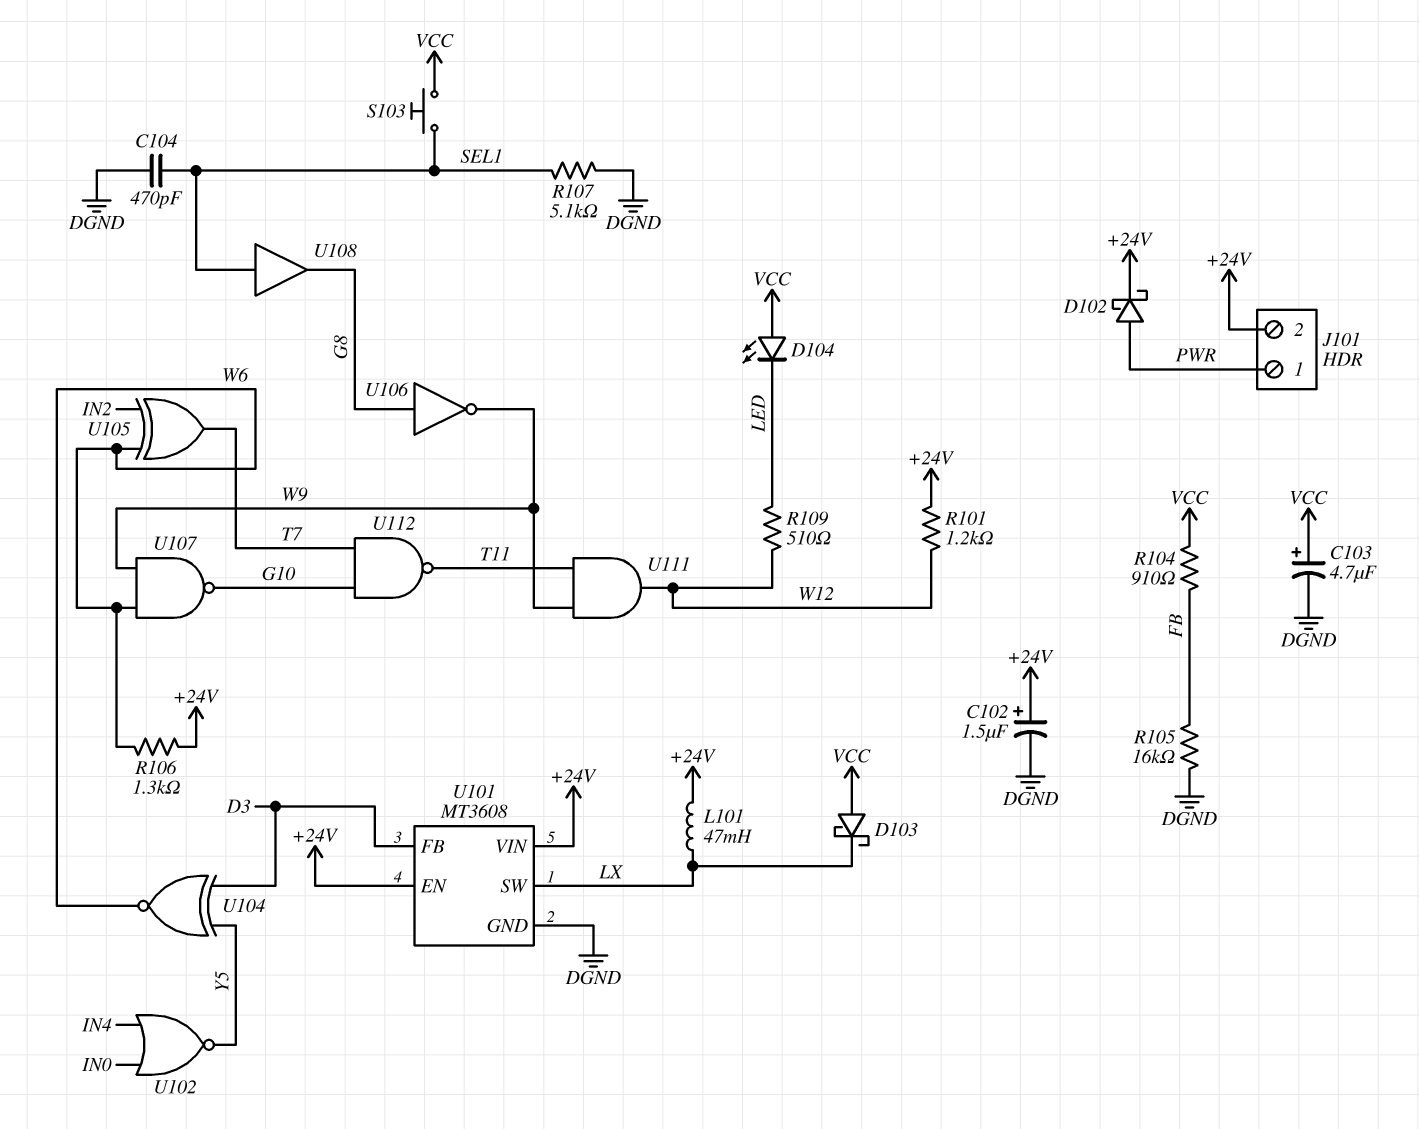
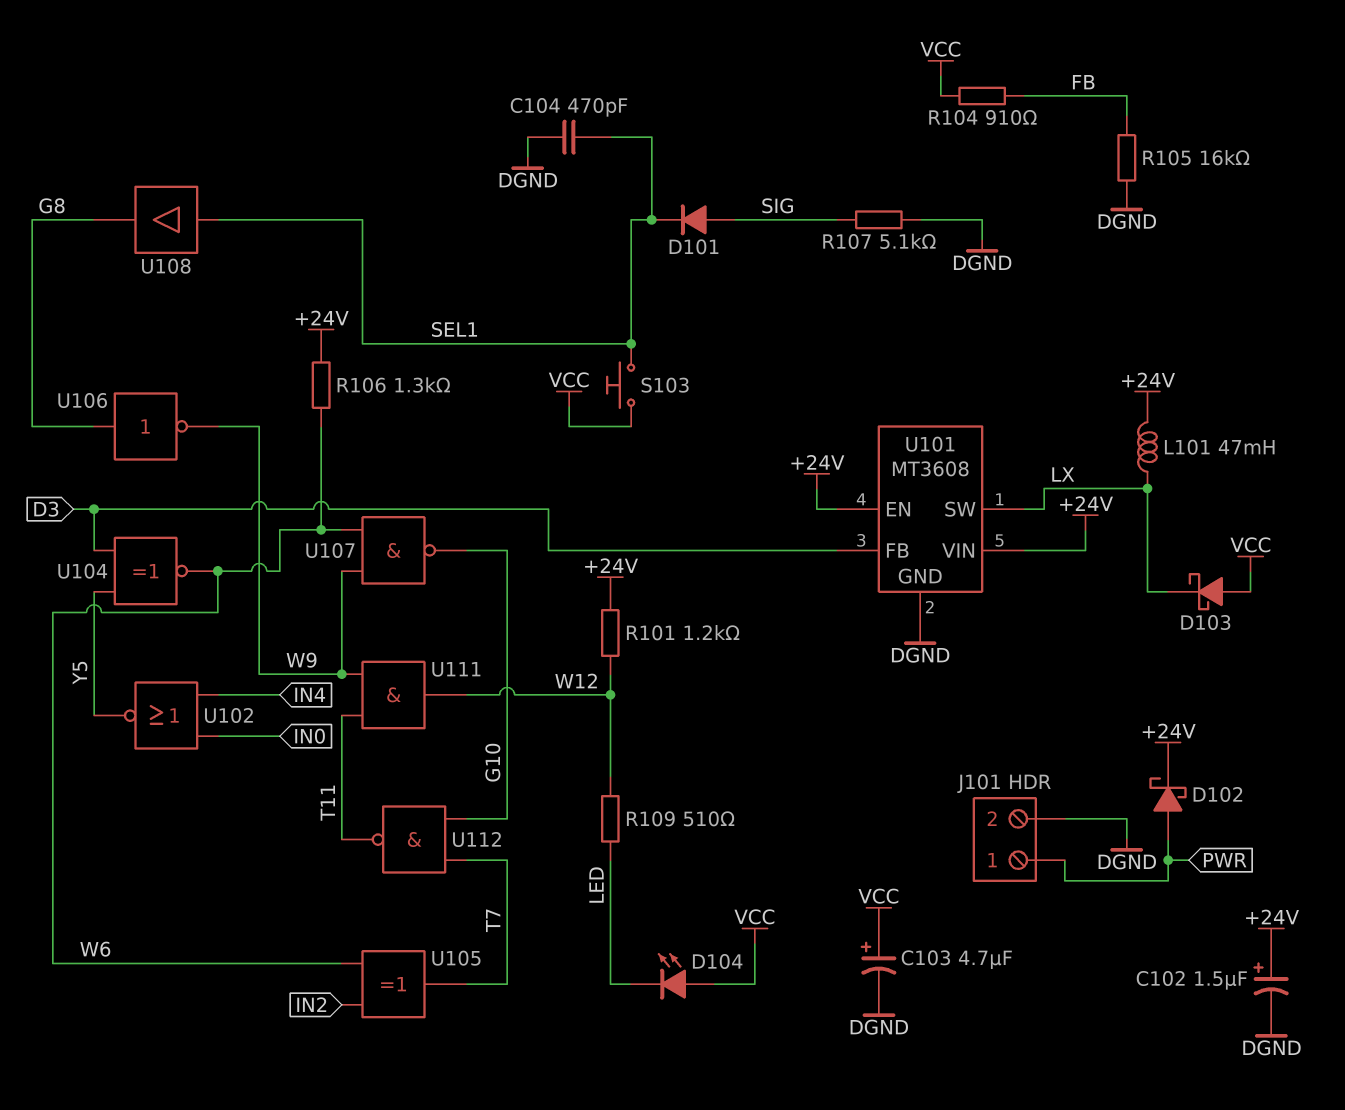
D101: none -> diode (A SIG, K SEL1)
J101 pin 2: +24V -> DGND
R107: 5.1k (DGND, SEL1) -> 5.1k (DGND, SIG)

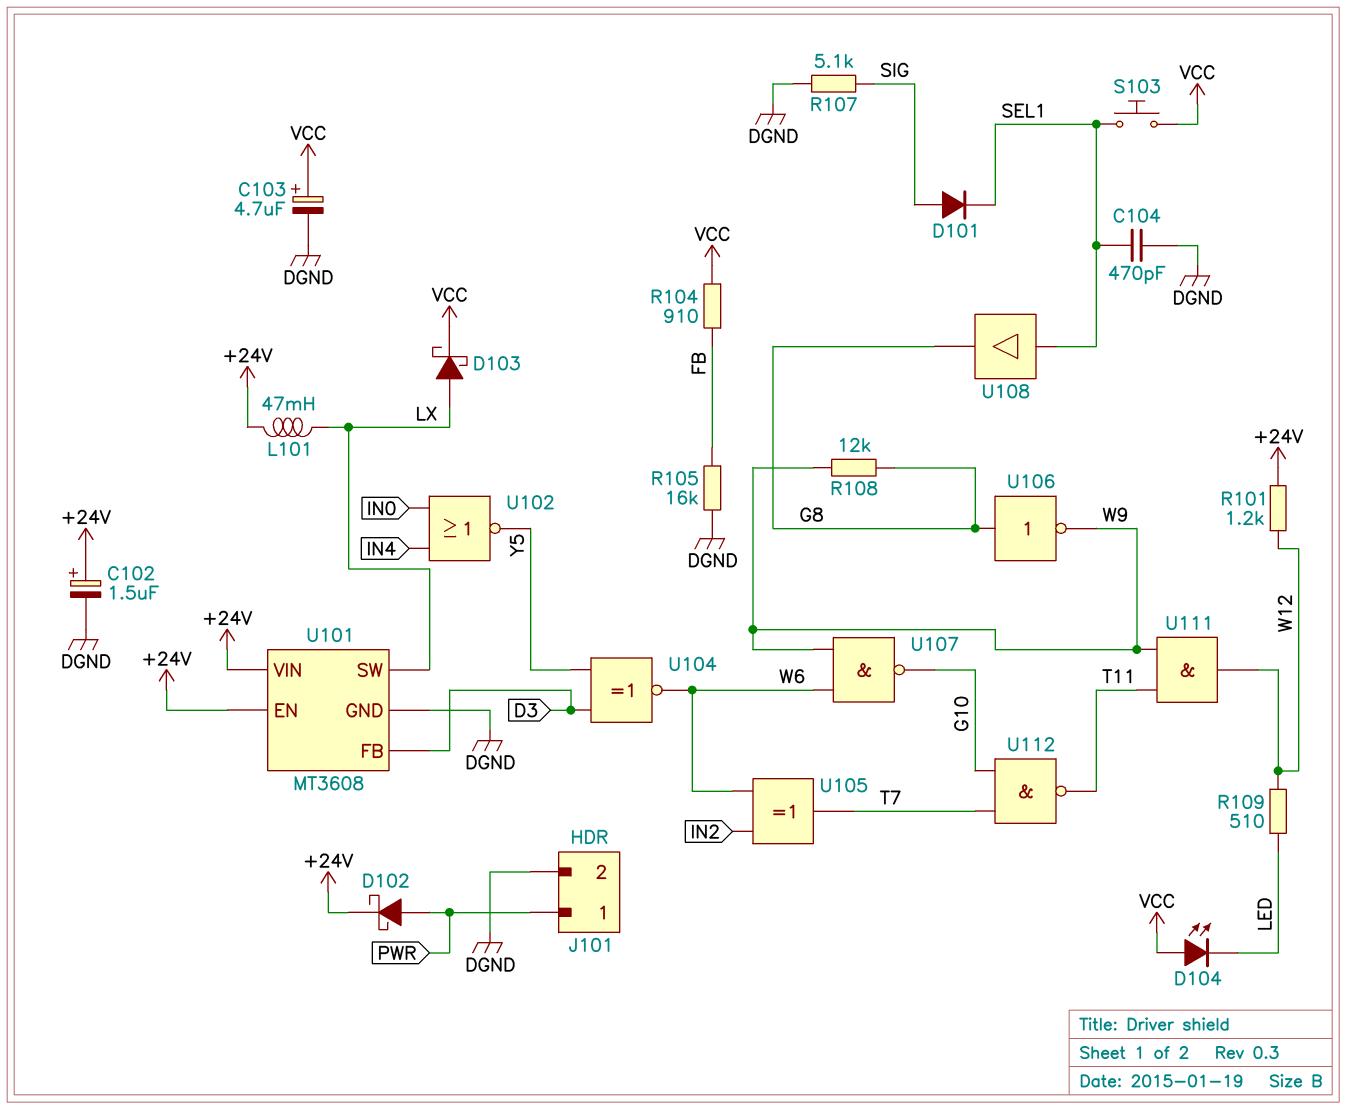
D103: schottky (A VCC, K LX) -> schottky (A LX, K VCC)
R106: 1.3k (+24V, W6) -> none
R108: none -> 12k (G8, W9)

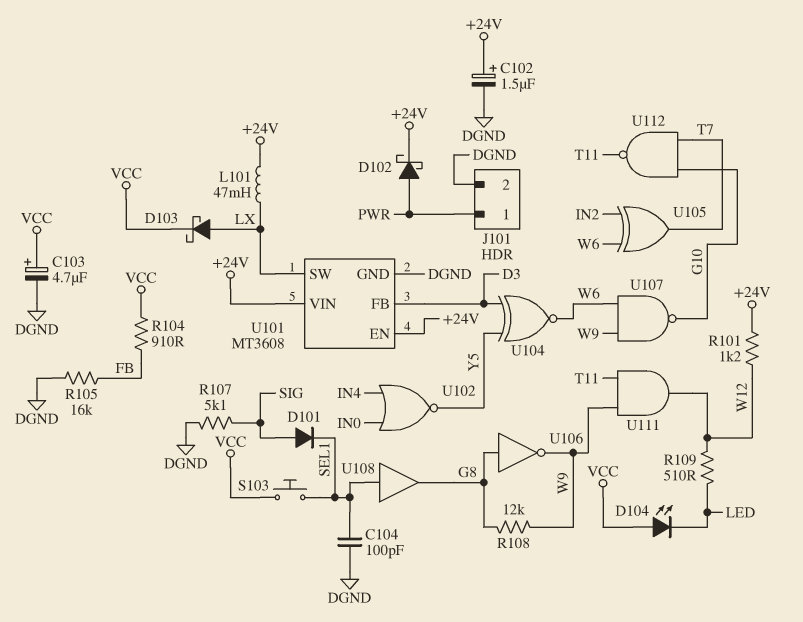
C104: 470pF (DGND, SEL1) -> 100pF (DGND, SEL1)

